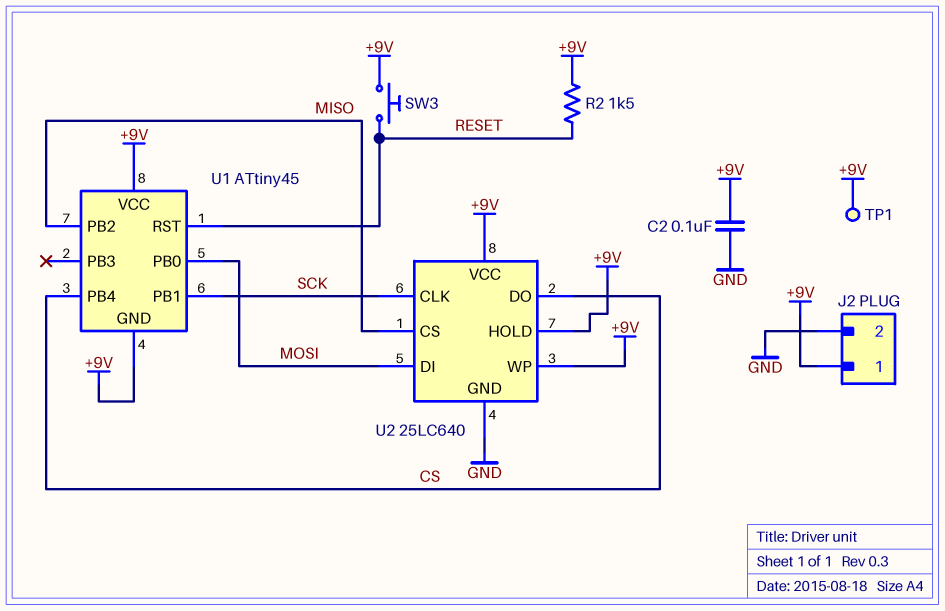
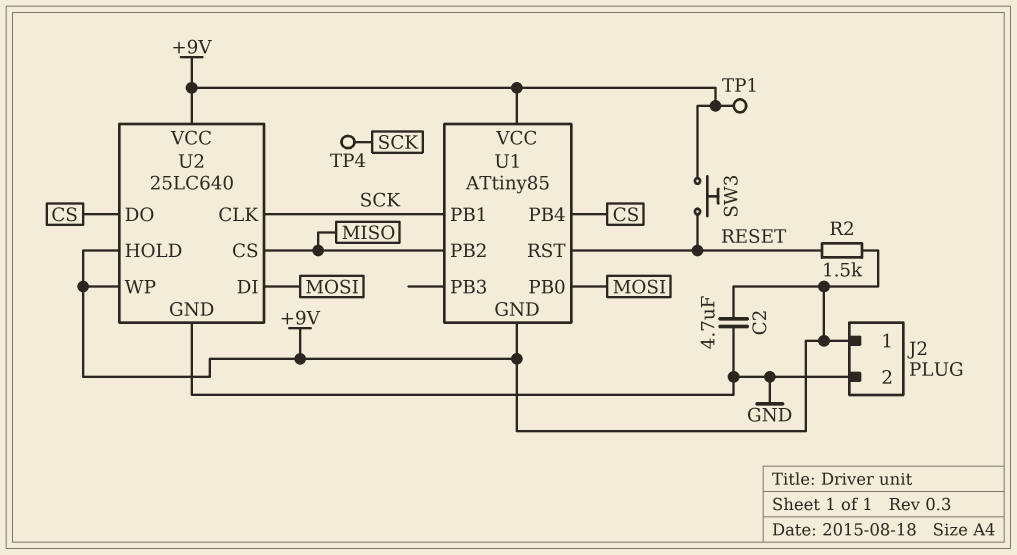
C2: 100nF (+9V, GND) -> 4.7uF (+9V, GND)
TP4: none -> test point (SCK)
U1: ATtiny45 -> ATtiny85

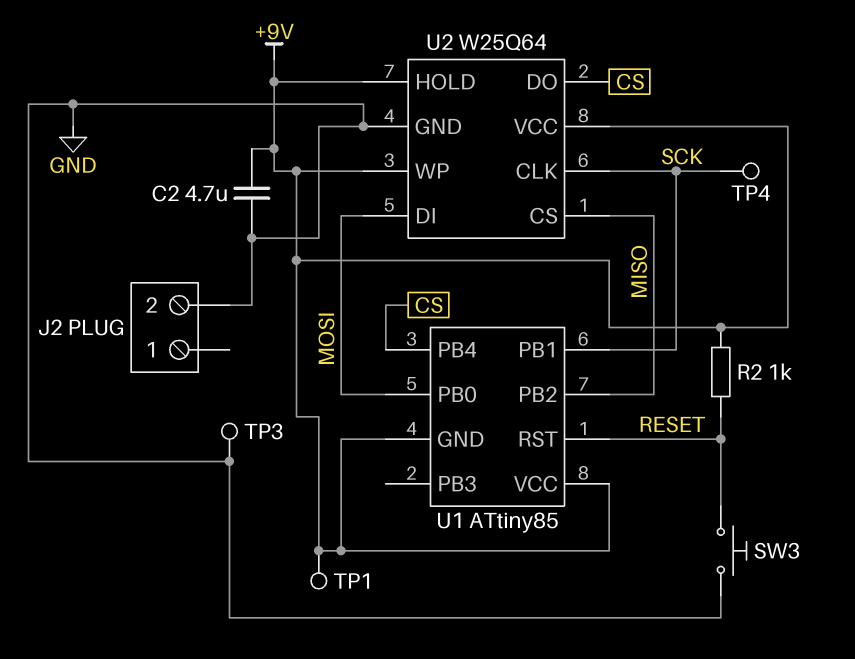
J2 pin 1: +9V -> none
R2: 1.5k (+9V, RESET) -> 1k (+9V, RESET)
SW3: button (+9V, RESET) -> button (GND, RESET)
TP3: none -> test point (GND)
U2: 25LC640 -> W25Q64

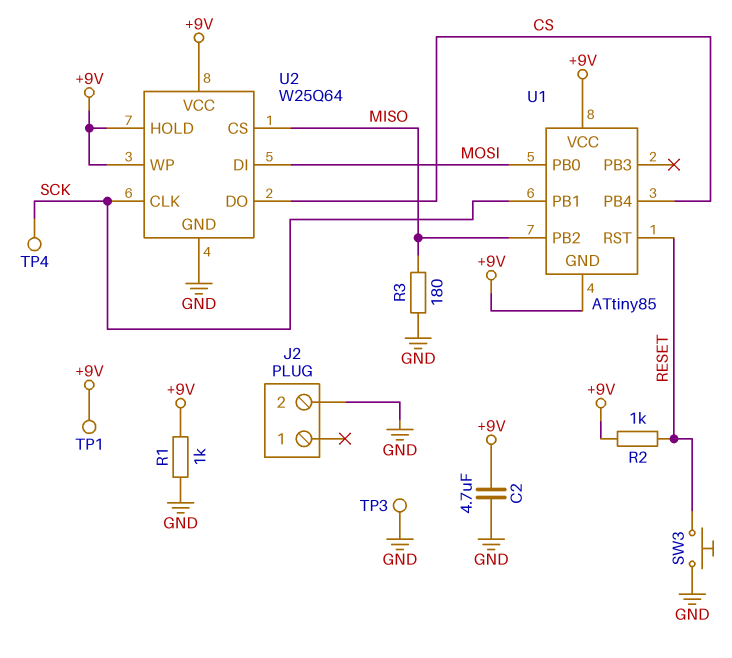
R1: none -> 1k (+9V, GND)
R3: none -> 180 (GND, MISO)

